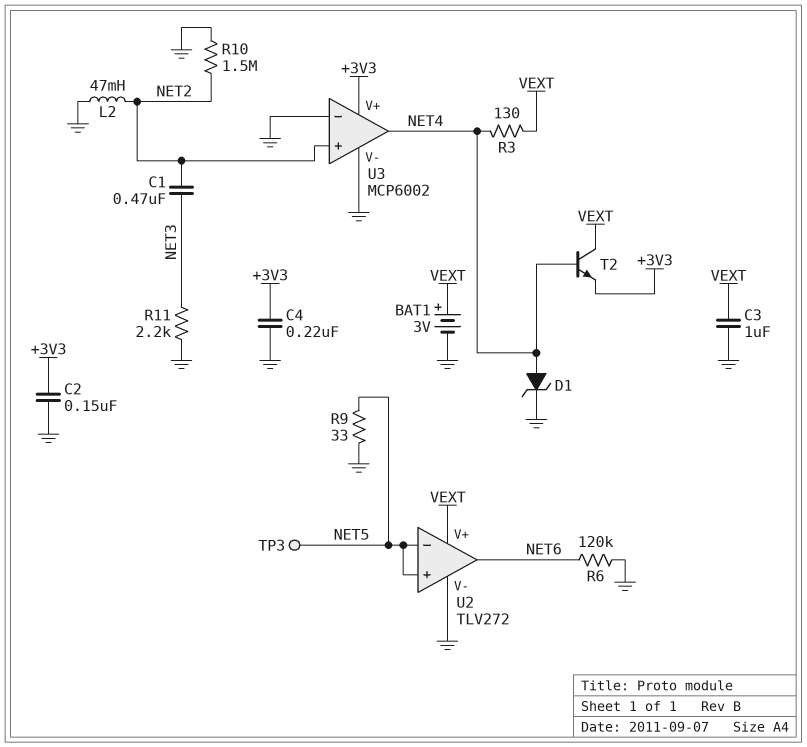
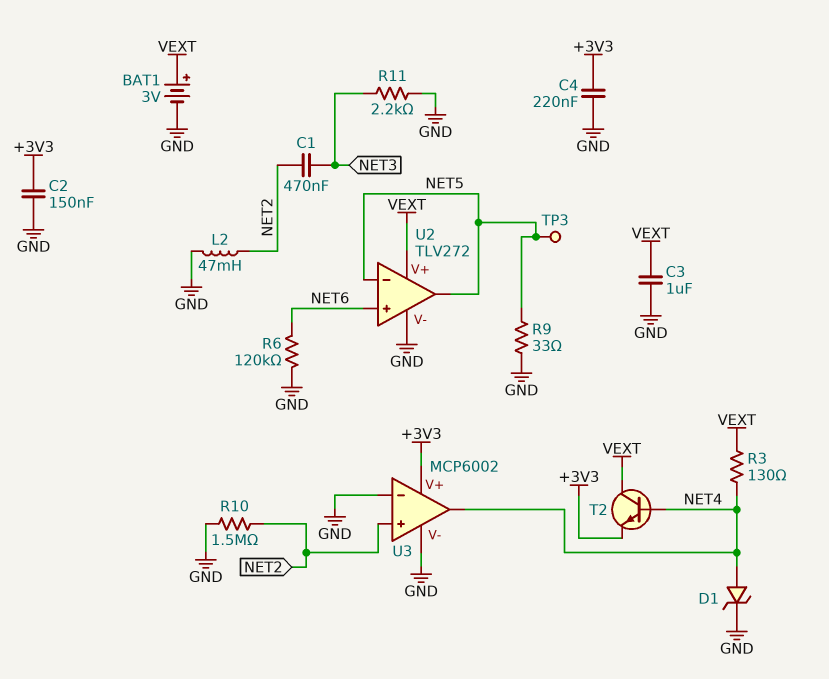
U2 pin in+: NET5 -> NET6
U2 pin out: NET6 -> NET5

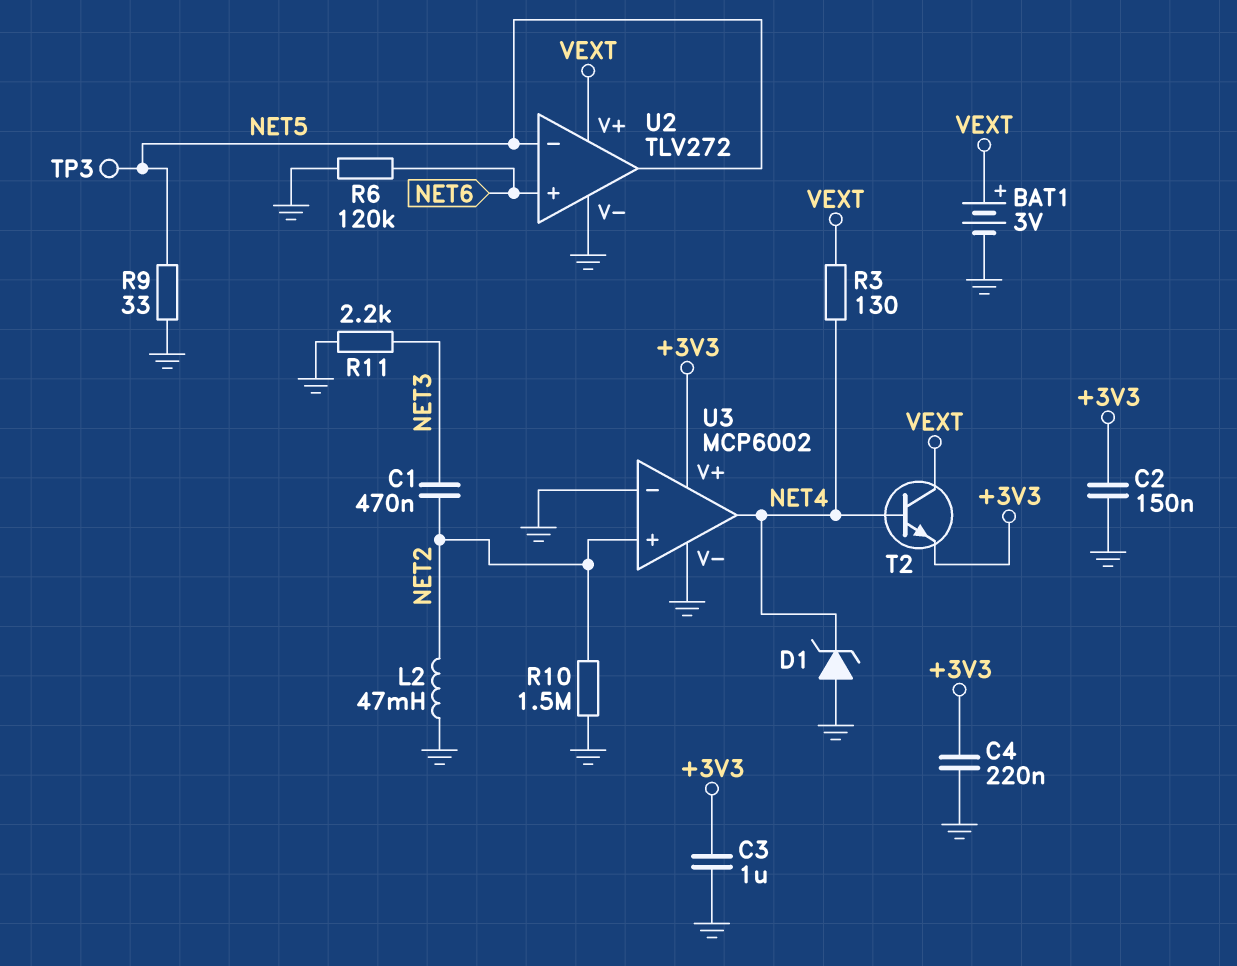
C3: 1uF (GND, VEXT) -> 1uF (+3V3, GND)
D1: zener (A NET4, K GND) -> zener (A GND, K NET4)

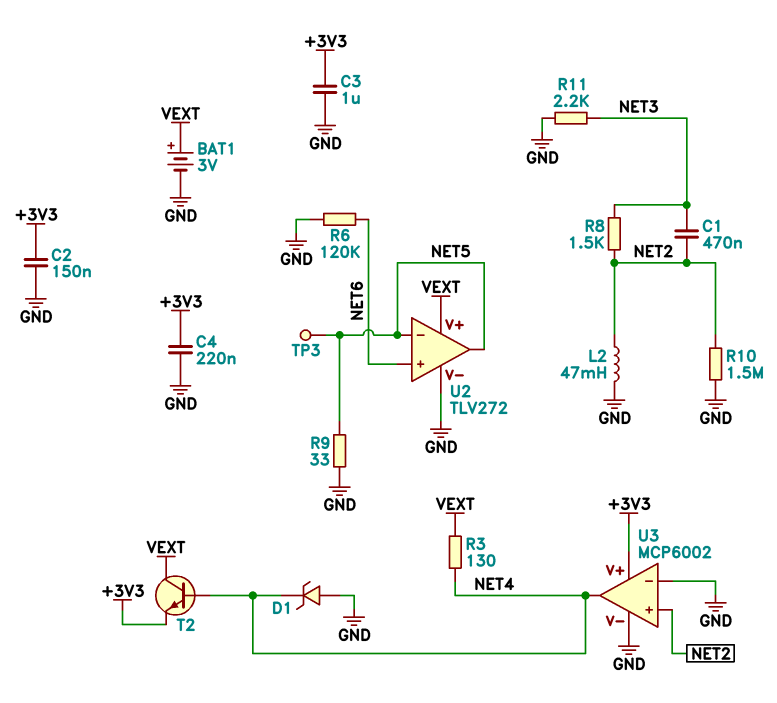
R8: none -> 1.5k (NET2, NET3)

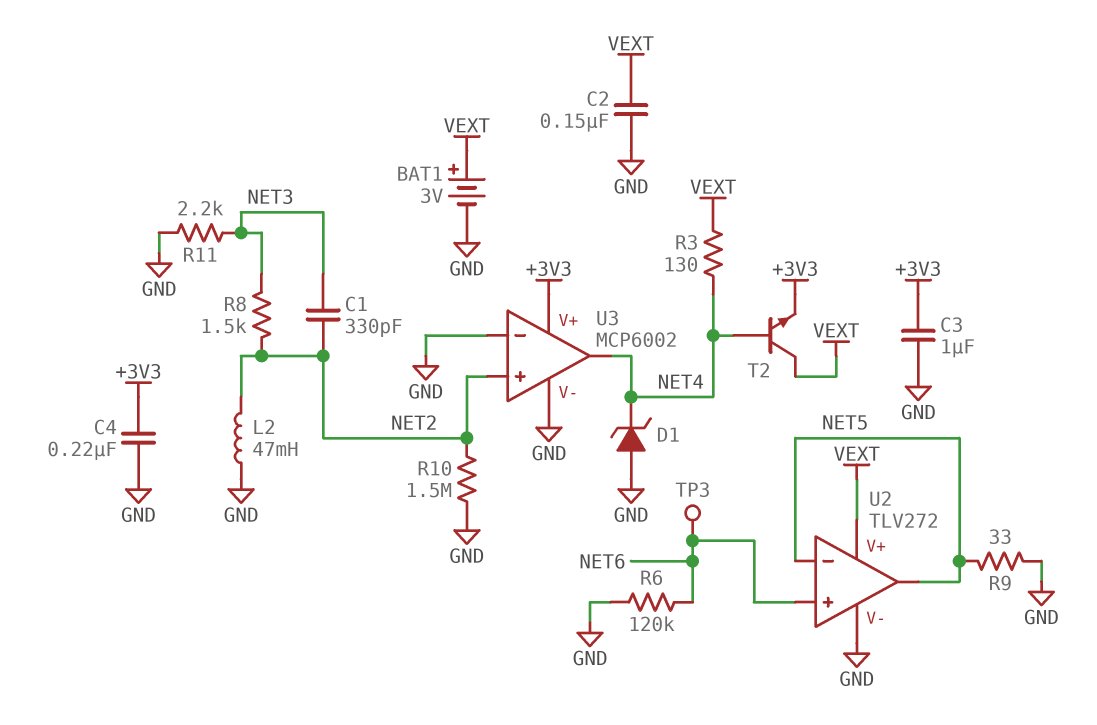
C1: 470nF (NET2, NET3) -> 330pF (NET2, NET3)
C2: 150nF (+3V3, GND) -> 150nF (GND, VEXT)
TP3: test point (NET5) -> test point (NET6)

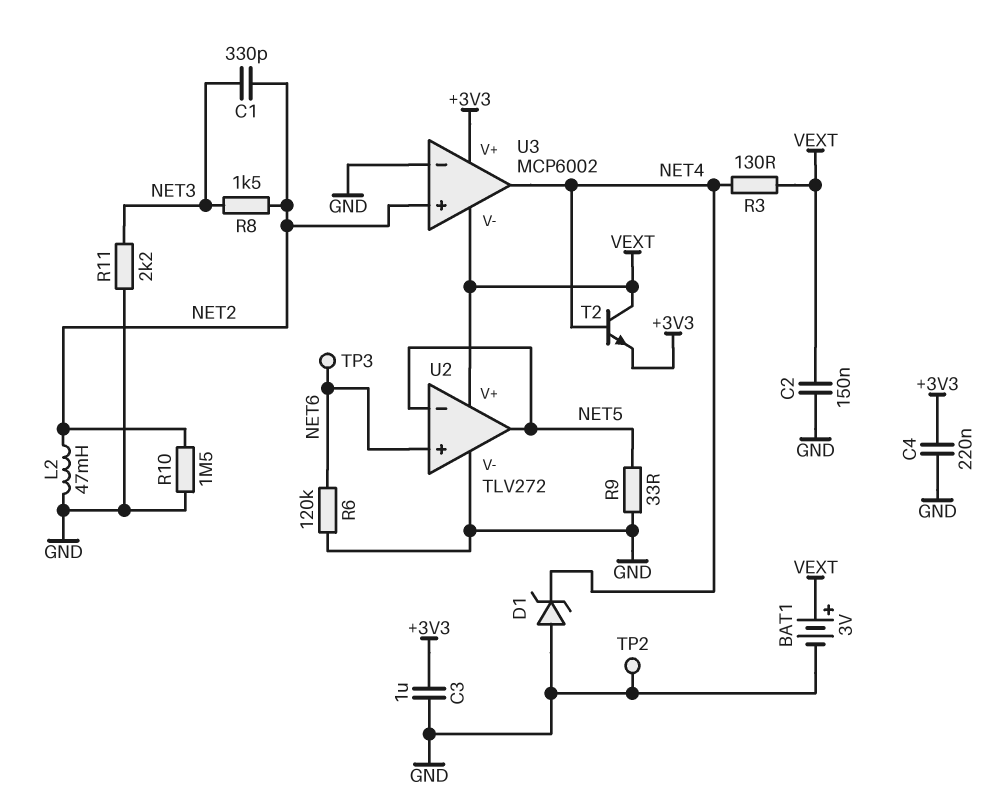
TP2: none -> test point (GND)
U3 pin V-: GND -> VEXT

